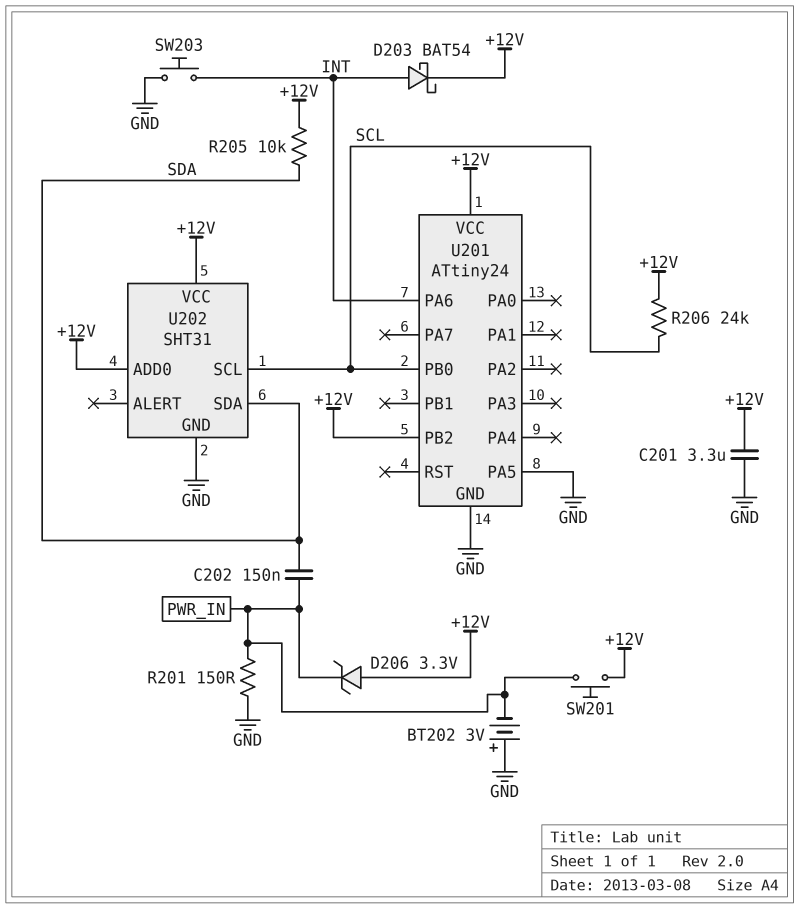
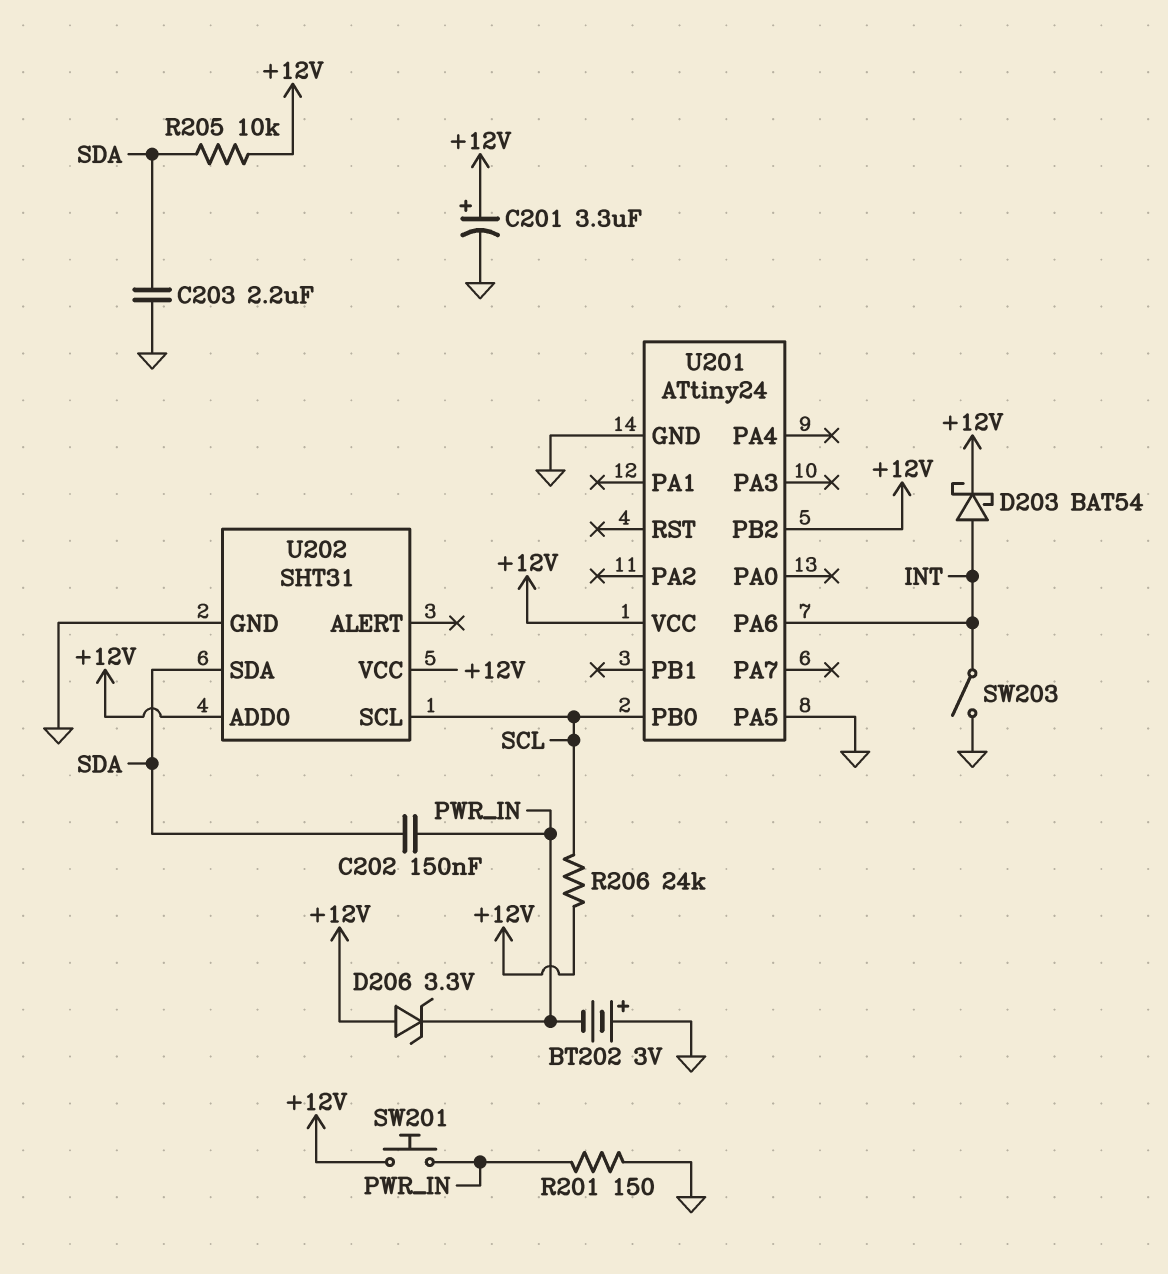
C201: 3.3uF (+12V, GND) -> 3.3uF (plus +12V, minus GND)
C203: none -> 2.2uF (GND, SDA)
SW203: button (GND, INT) -> switch (GND, INT)

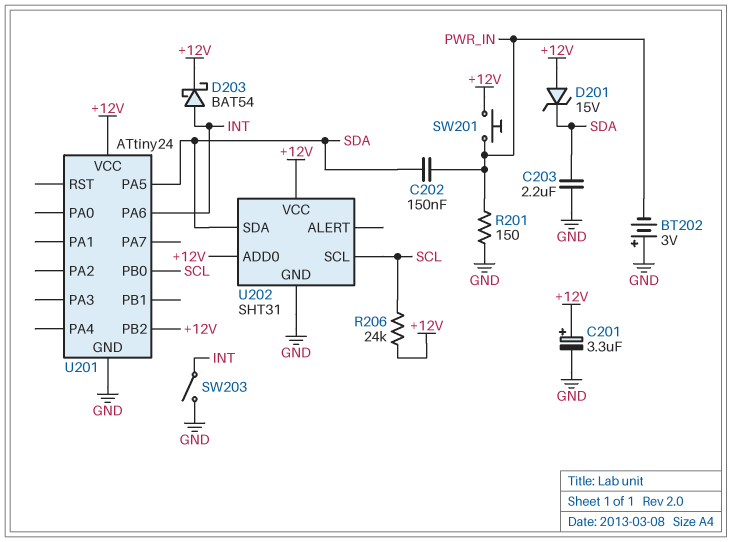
D201: none -> zener 15V (A +12V, K SDA)
D206: zener 3.3V (A +12V, K PWR_IN) -> none
R205: 10k (+12V, SDA) -> none
U201 pin PA5: GND -> SDA

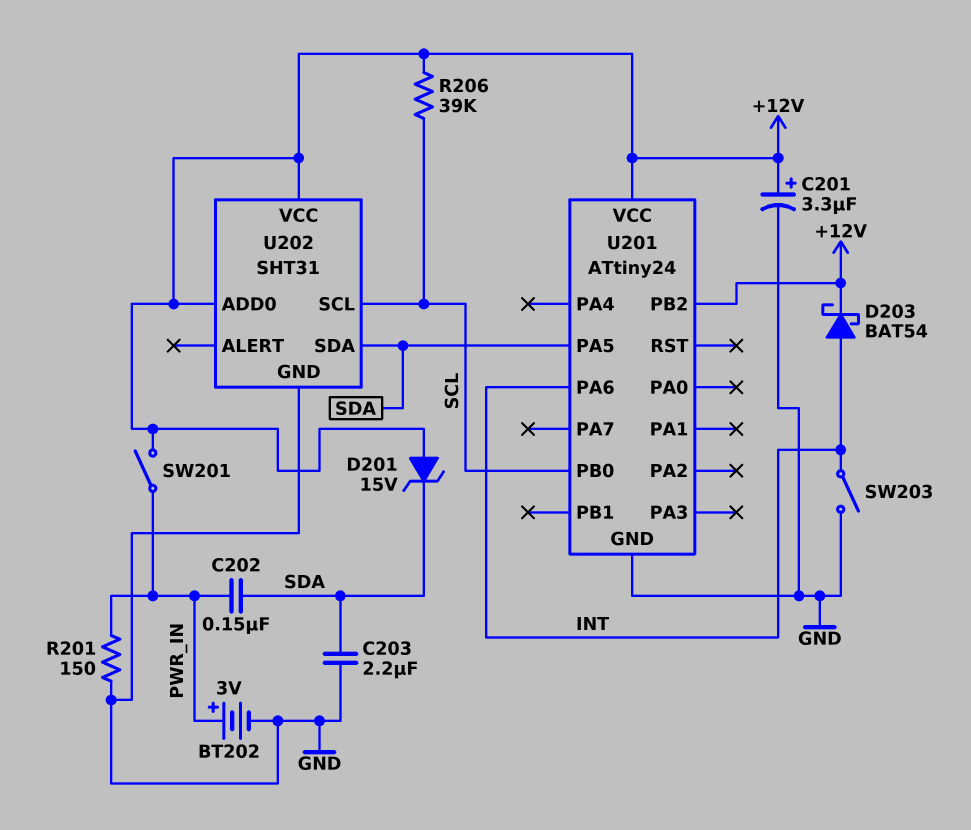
BT202: 3V (plus GND, minus PWR_IN) -> 3V (plus PWR_IN, minus GND)
R206: 24k (+12V, SCL) -> 39k (+12V, SCL)
SW201: button (+12V, PWR_IN) -> switch (+12V, PWR_IN)

